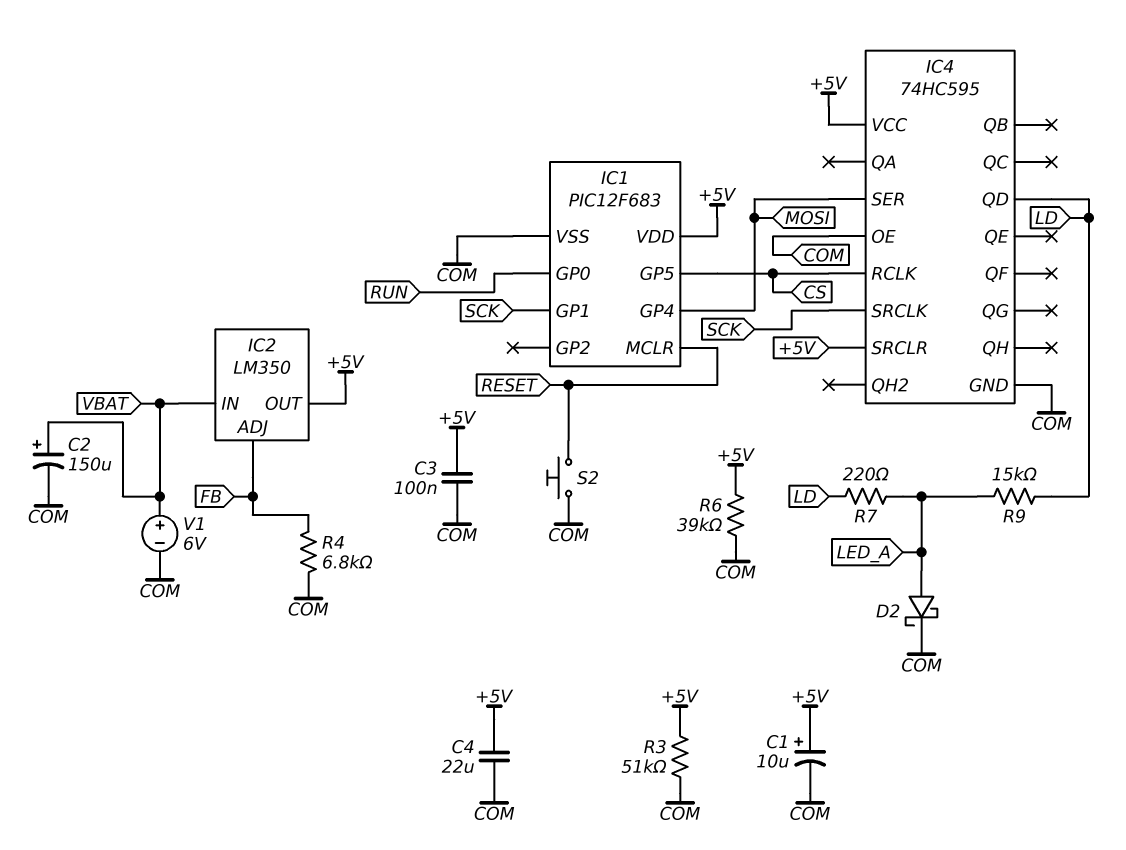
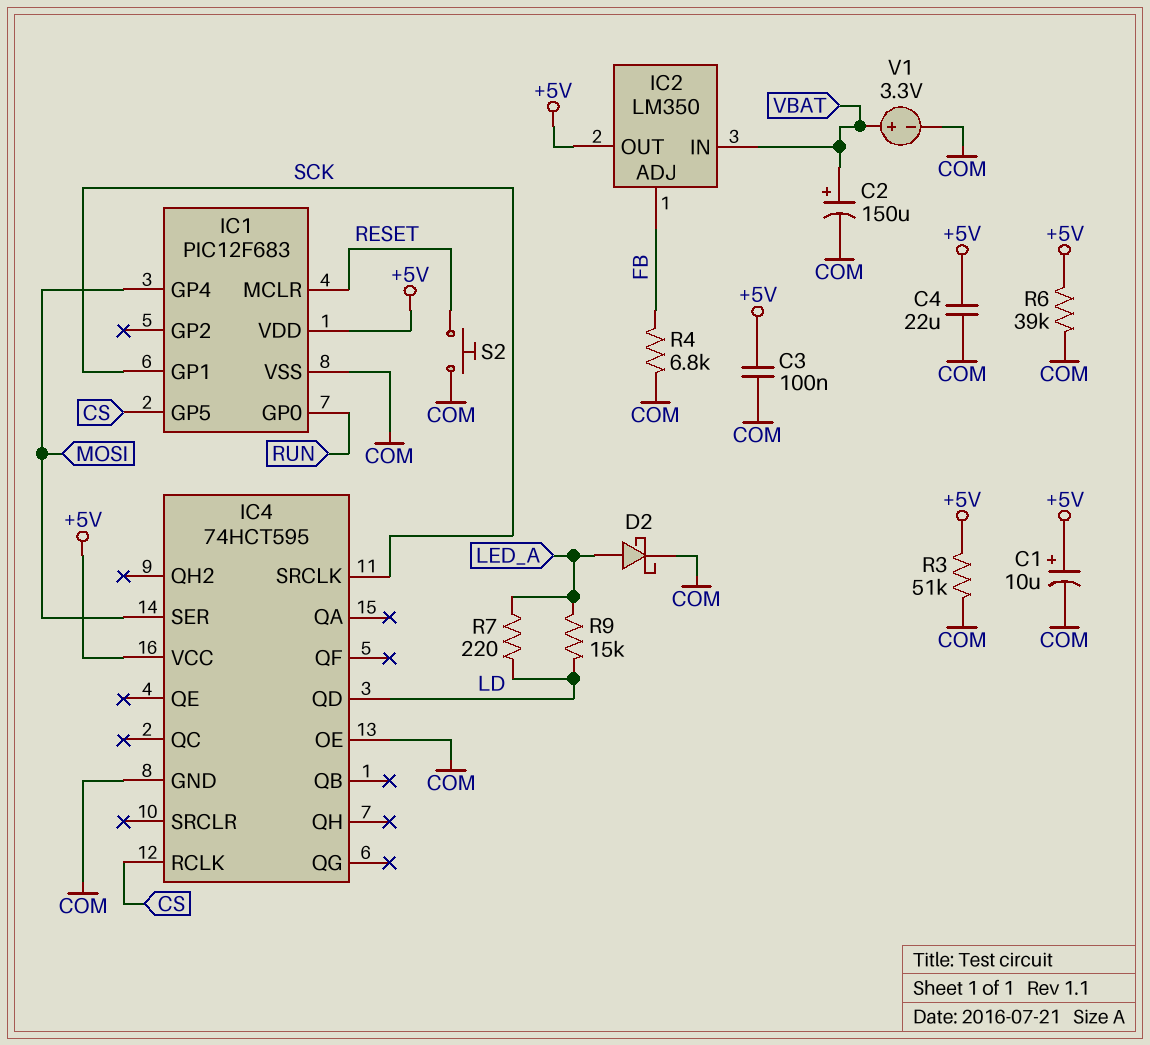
IC4: 74HC595 -> 74HCT595
IC4 pin SRCLR: +5V -> none
V1: 6V (plus VBAT, minus COM) -> 3.3V (plus VBAT, minus COM)

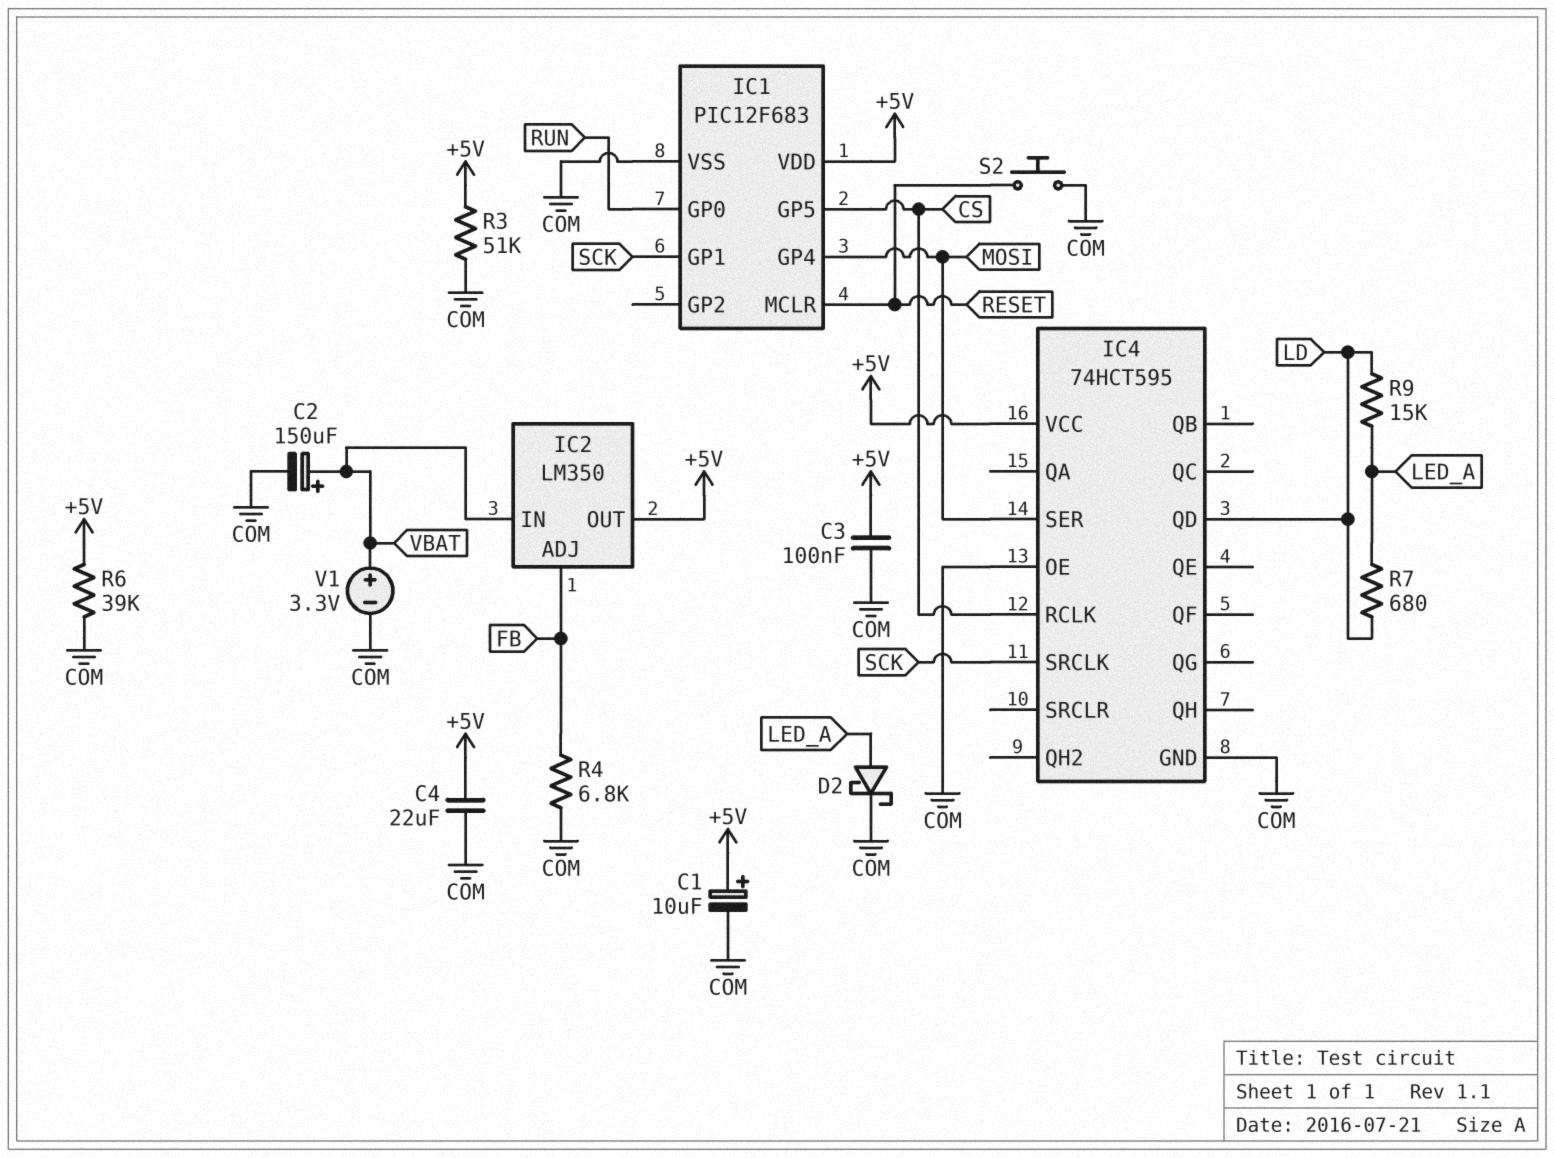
R7: 220 (LD, LED_A) -> 680 (LD, LED_A)

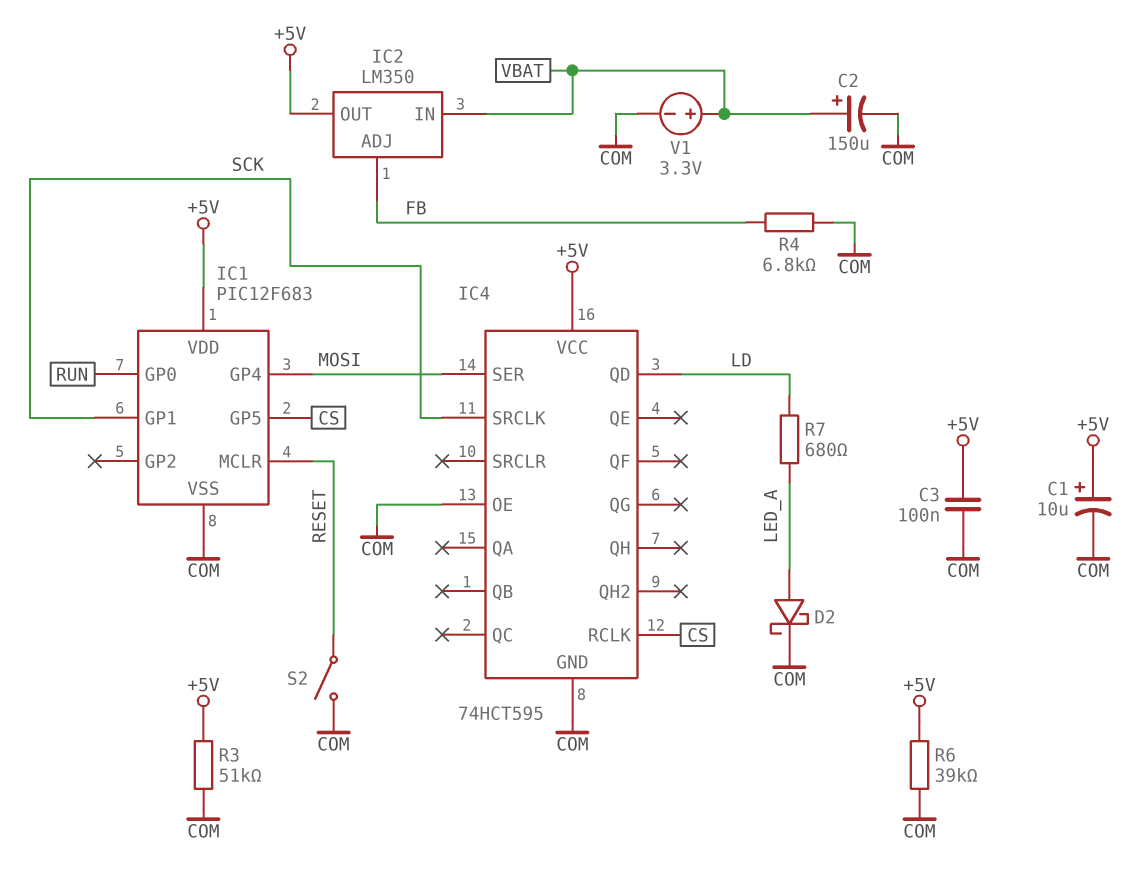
C4: 22uF (+5V, COM) -> none
R9: 15k (LD, LED_A) -> none
S2: button (COM, RESET) -> switch (COM, RESET)

